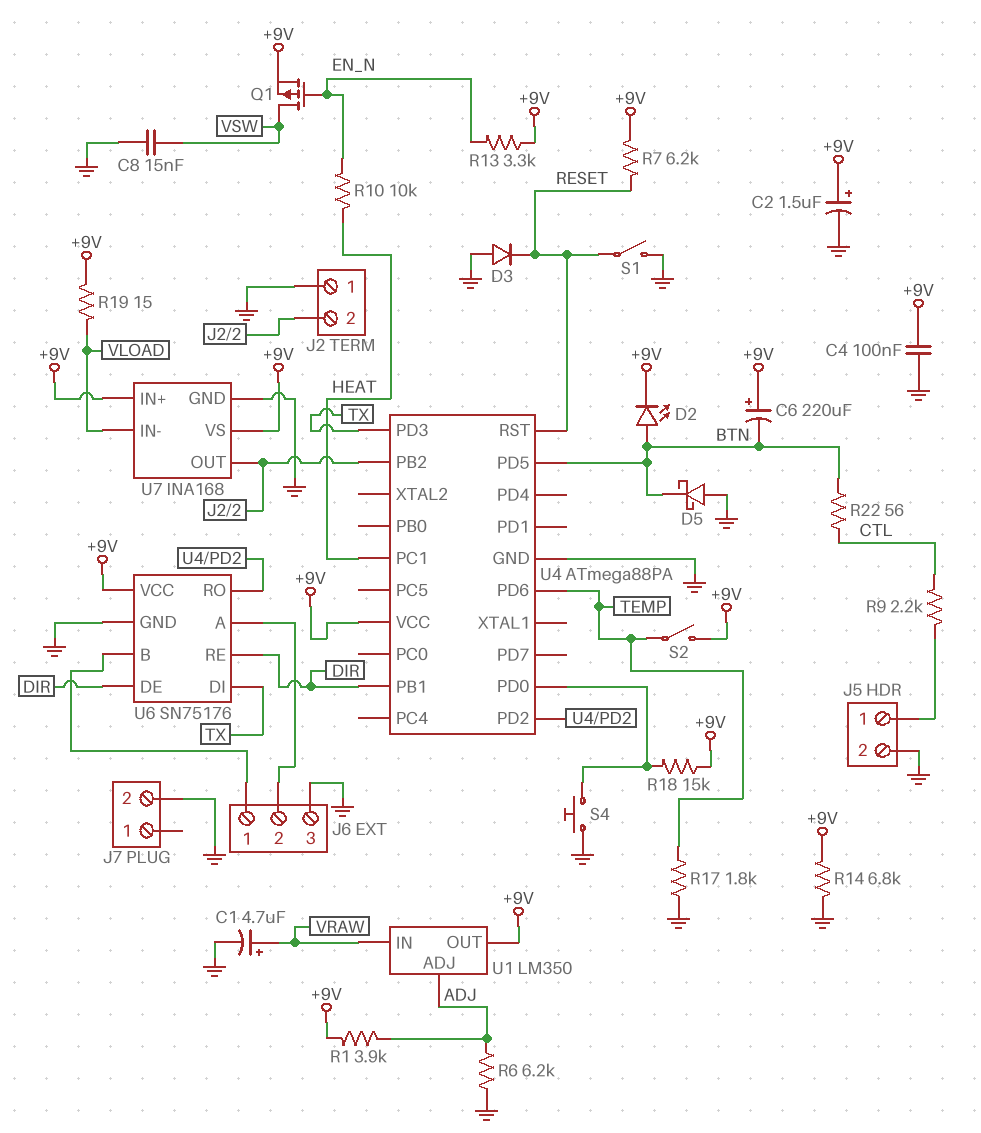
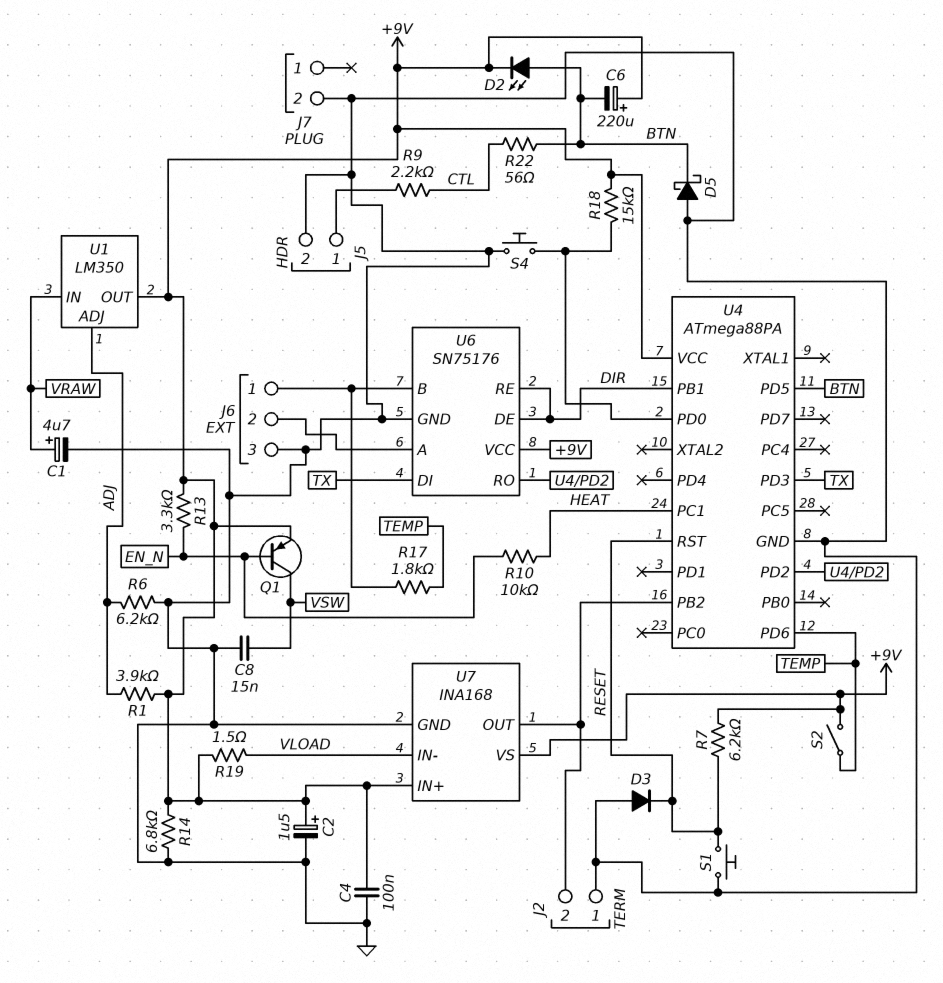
Q1: PMOS (G EN_N, D VSW, S +9V) -> PNP (B EN_N, C VSW, E +9V)
R17: 1.8k (GND, TEMP) -> 1.8k (J6/1, TEMP)
R19: 15 (+9V, VLOAD) -> 1.5 (+9V, VLOAD)
S1: switch (GND, RESET) -> button (GND, RESET)

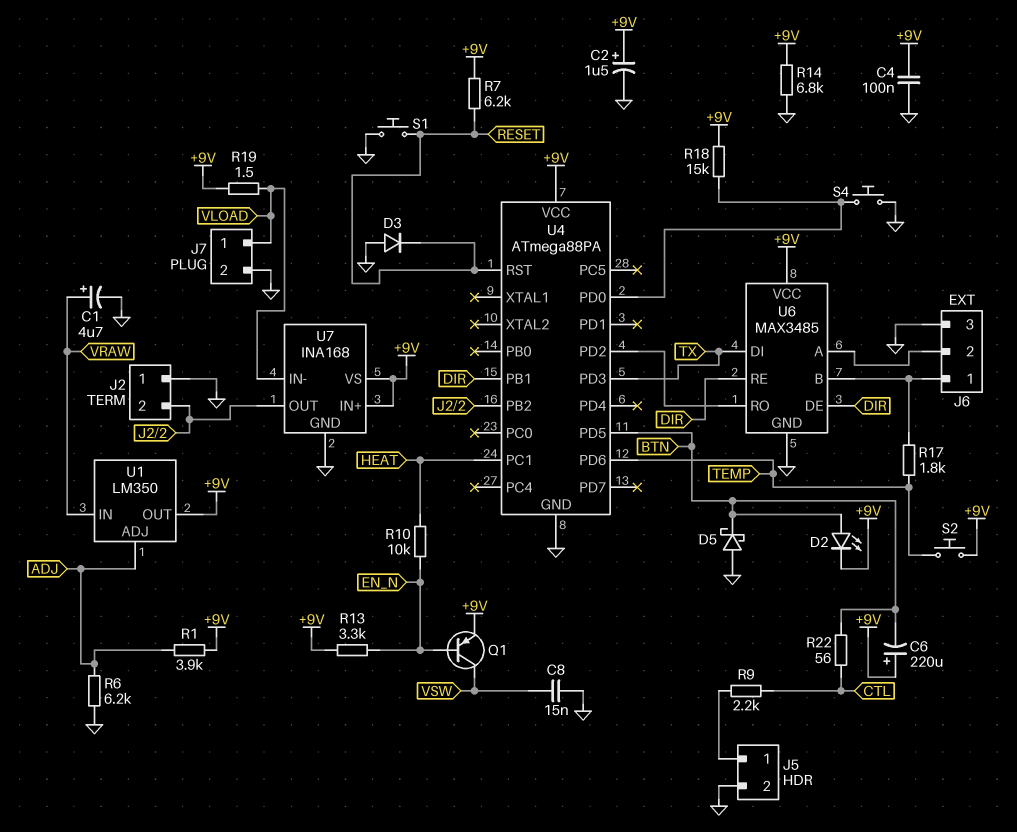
J7 pin 1: none -> VLOAD
S2: switch (+9V, TEMP) -> button (+9V, TEMP)
U6: SN75176 -> MAX3485

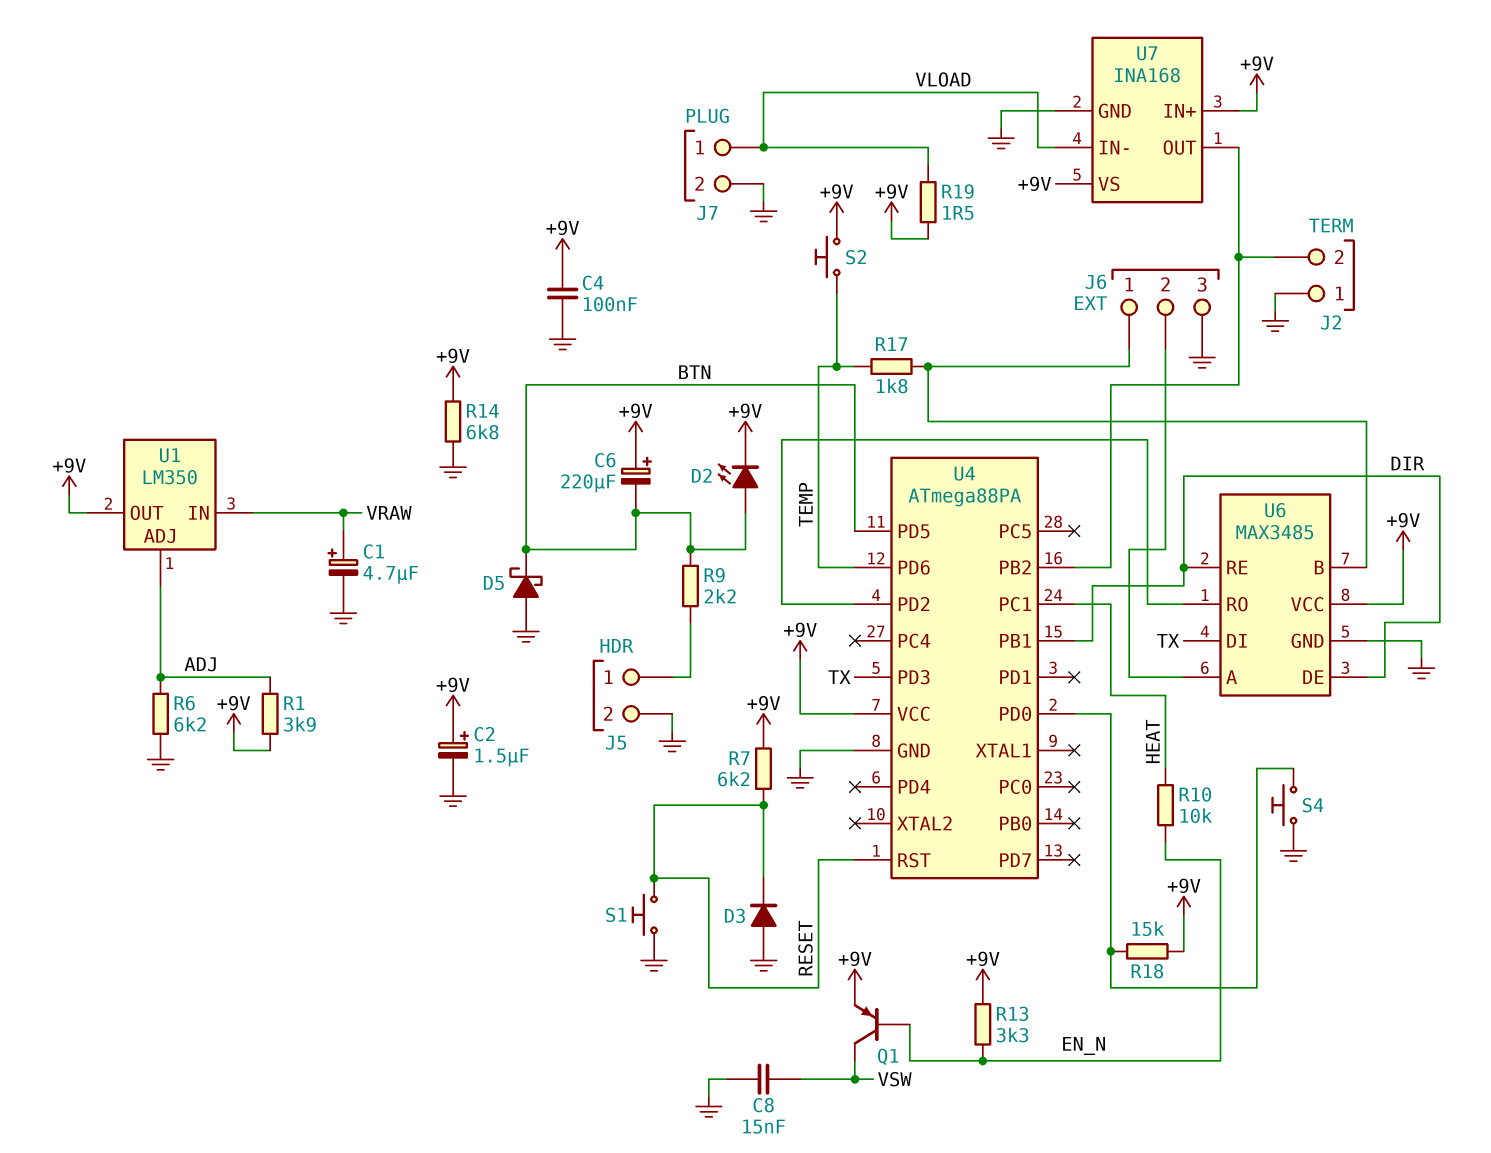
R9: 2.2k (CTL, J5/1) -> 2.2k (BTN, J5/1)
R22: 56 (BTN, CTL) -> none

